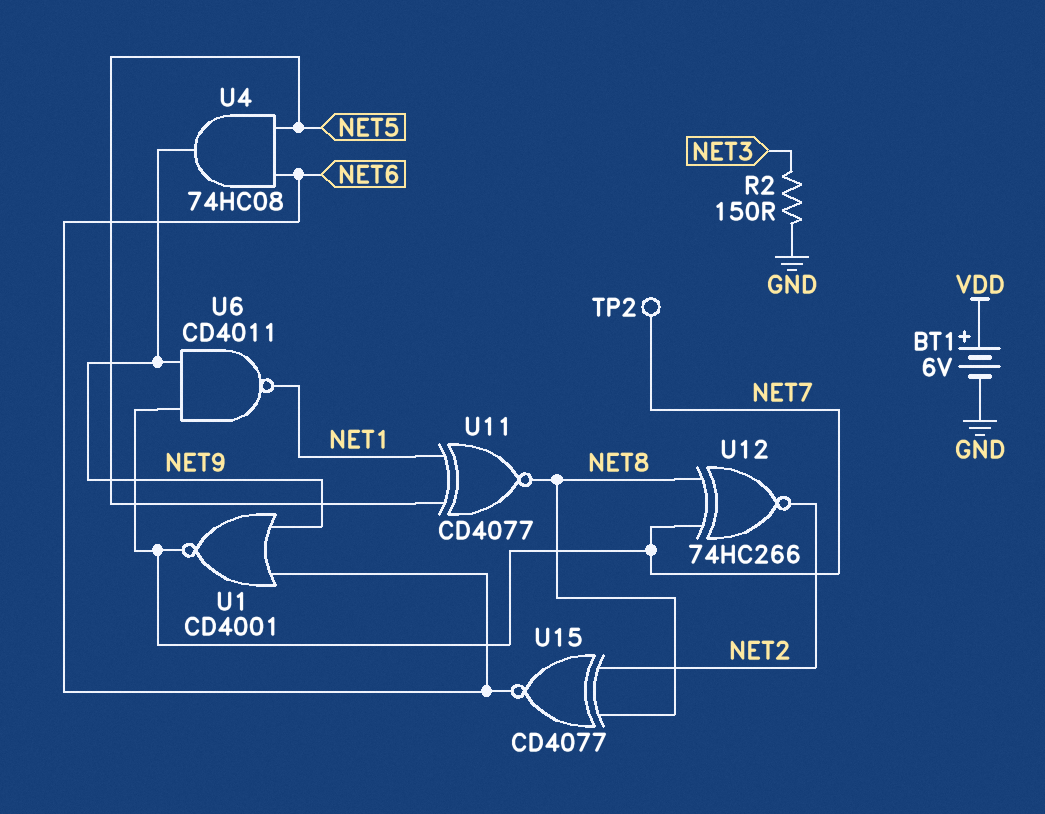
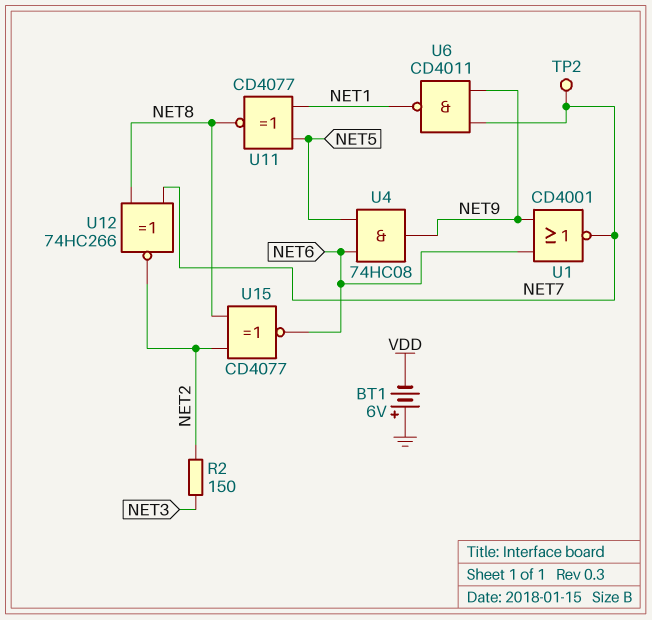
BT1: 6V (plus VDD, minus GND) -> 6V (plus GND, minus VDD)
R2: 150 (GND, NET3) -> 150 (NET2, NET3)

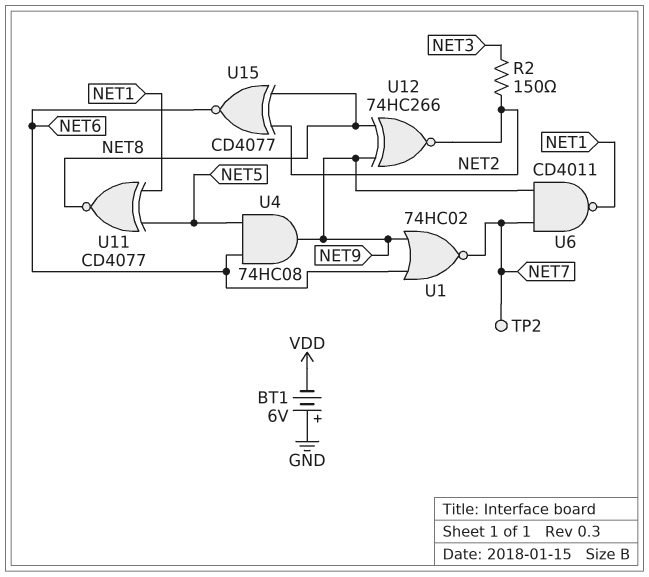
U1: NOR CD4001 (in NET6, in NET9, out NET7) -> NOR 74HC02 (in NET6, in NET9, out NET7)
U12: XNOR 74HC266 (in NET7, in NET8, out NET2) -> XNOR 74HC266 (in NET8, in NET9, out NET2)

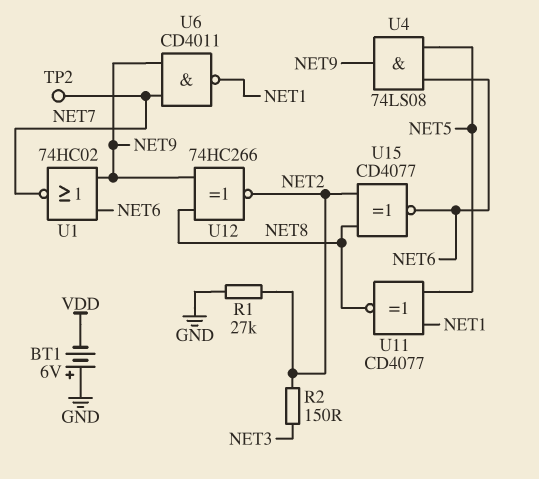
R1: none -> 27k (GND, NET2)
U4: AND 74HC08 (in NET5, in NET6, out NET9) -> AND 74LS08 (in NET5, in NET6, out NET9)

